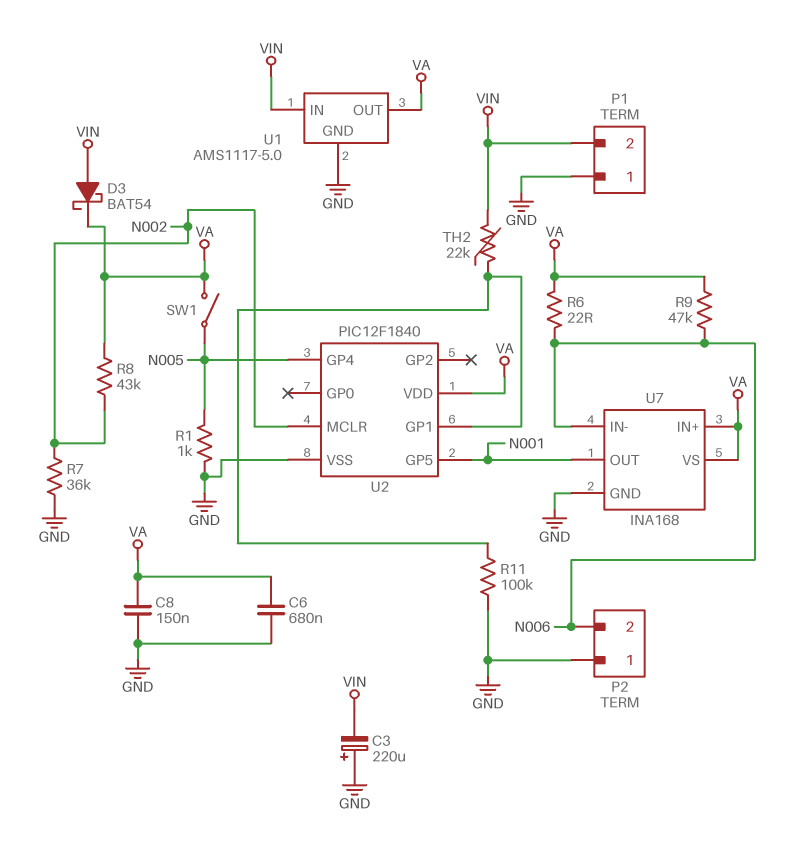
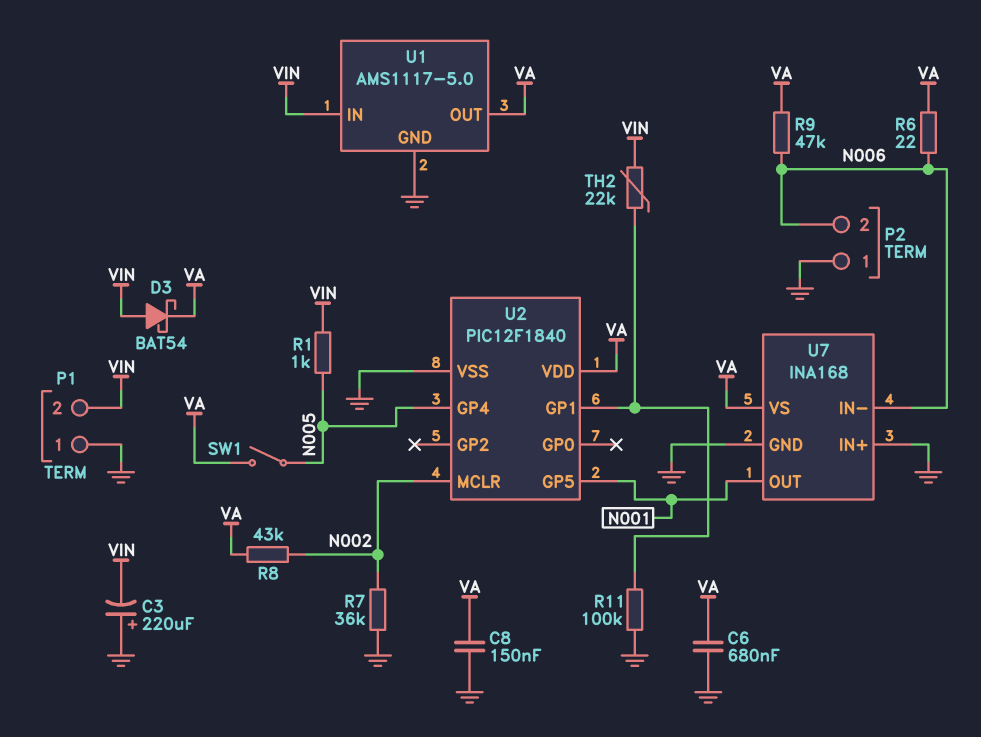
R1: 1k (GND, N005) -> 1k (N005, VIN)
U7 pin IN+: VA -> GND

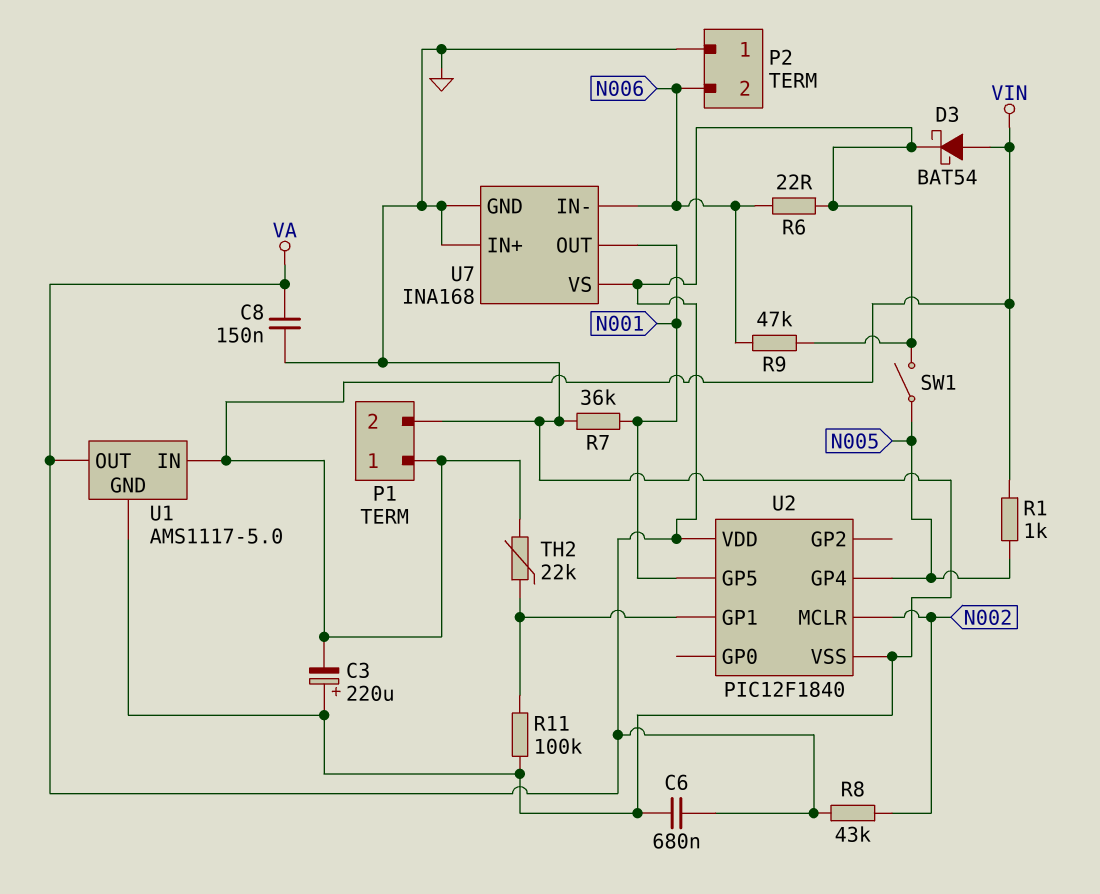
P1 pin 1: GND -> VIN
P1 pin 2: VIN -> GND
R7: 36k (GND, N002) -> 36k (GND, N001)

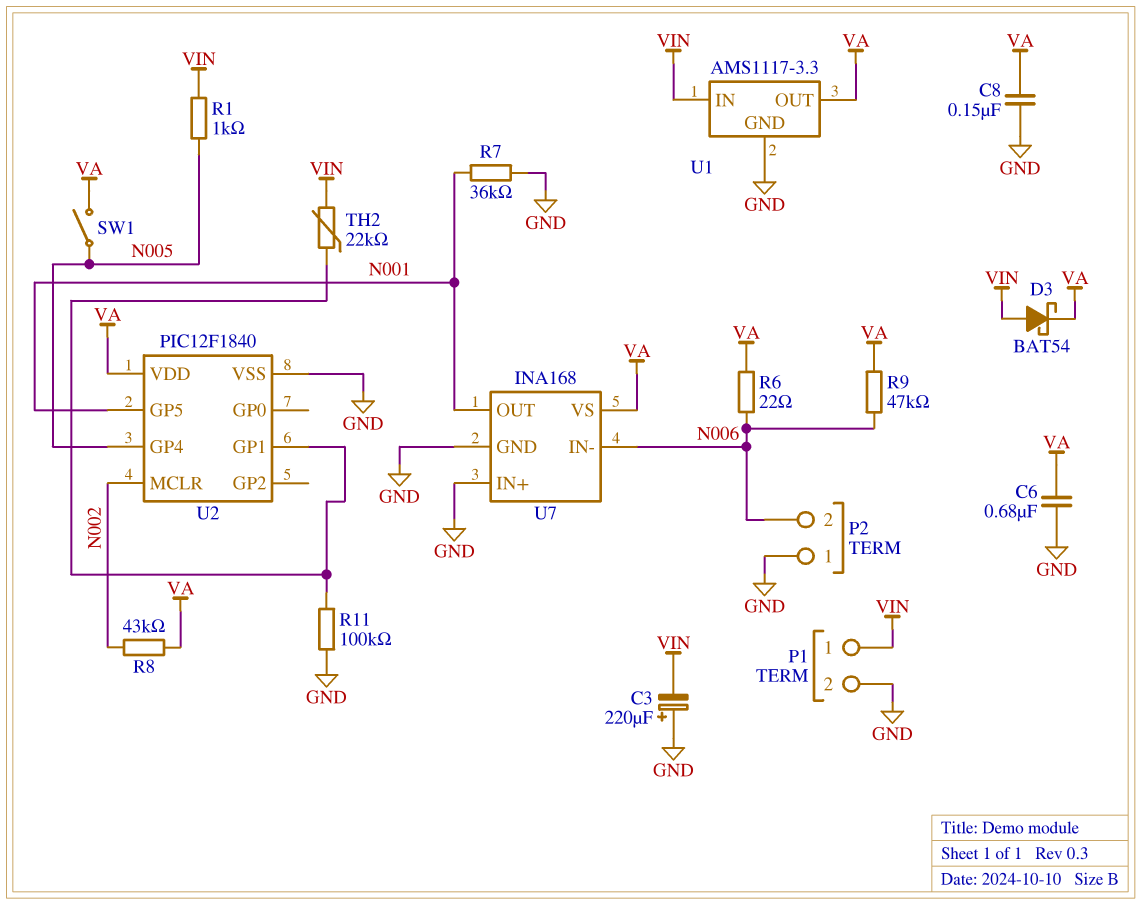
U1: AMS1117-5.0 -> AMS1117-3.3

